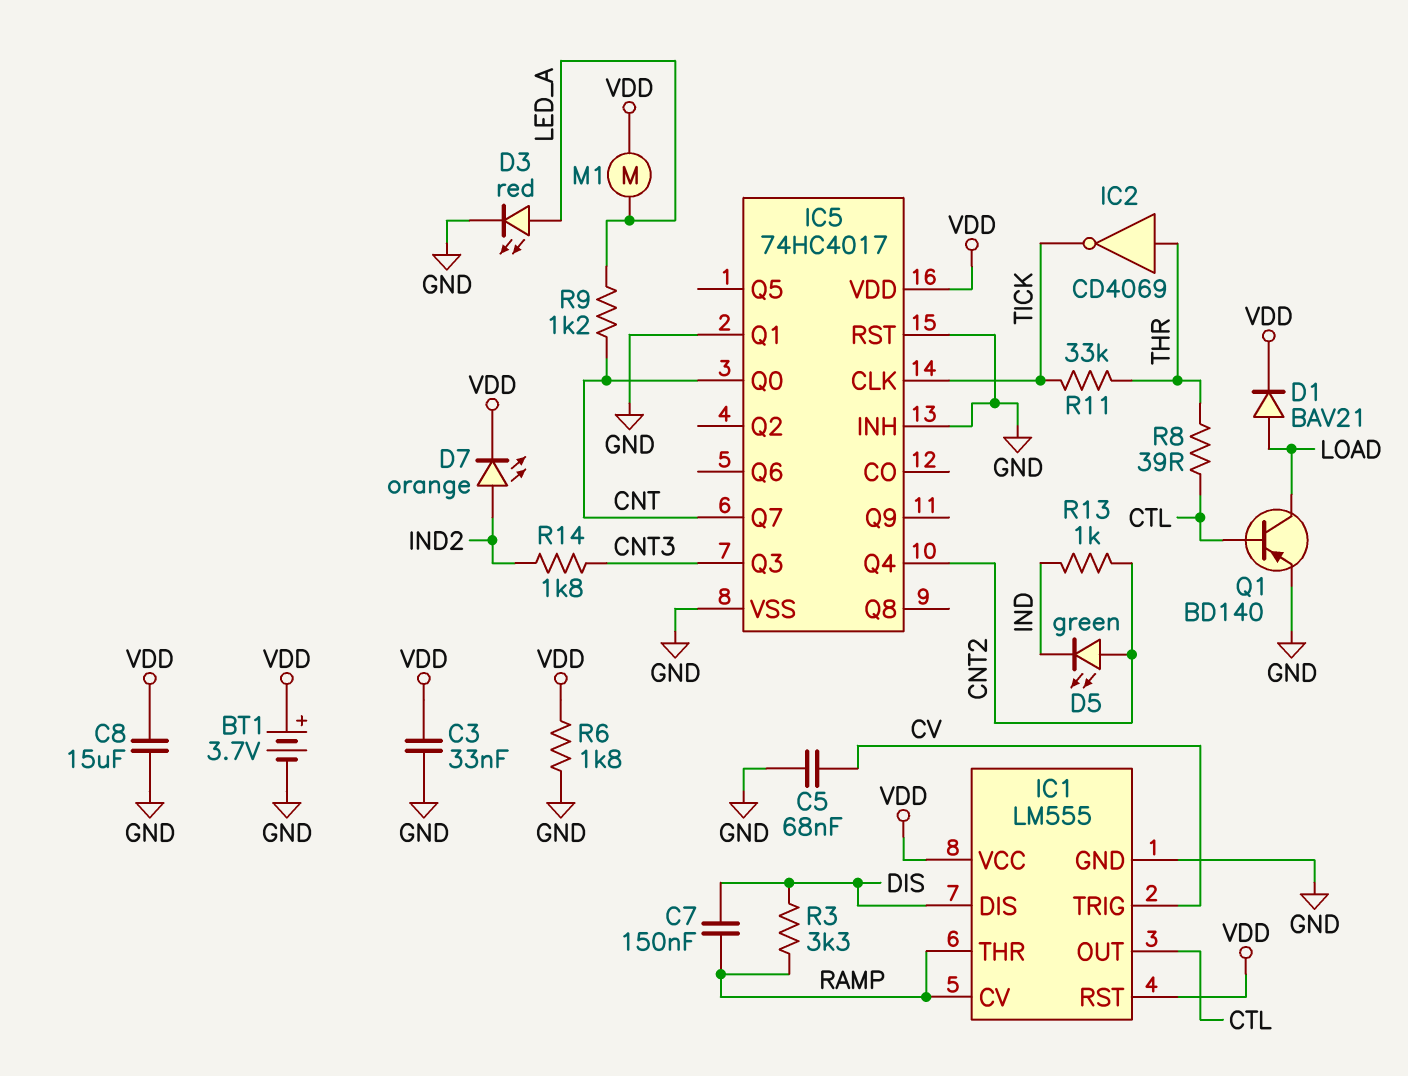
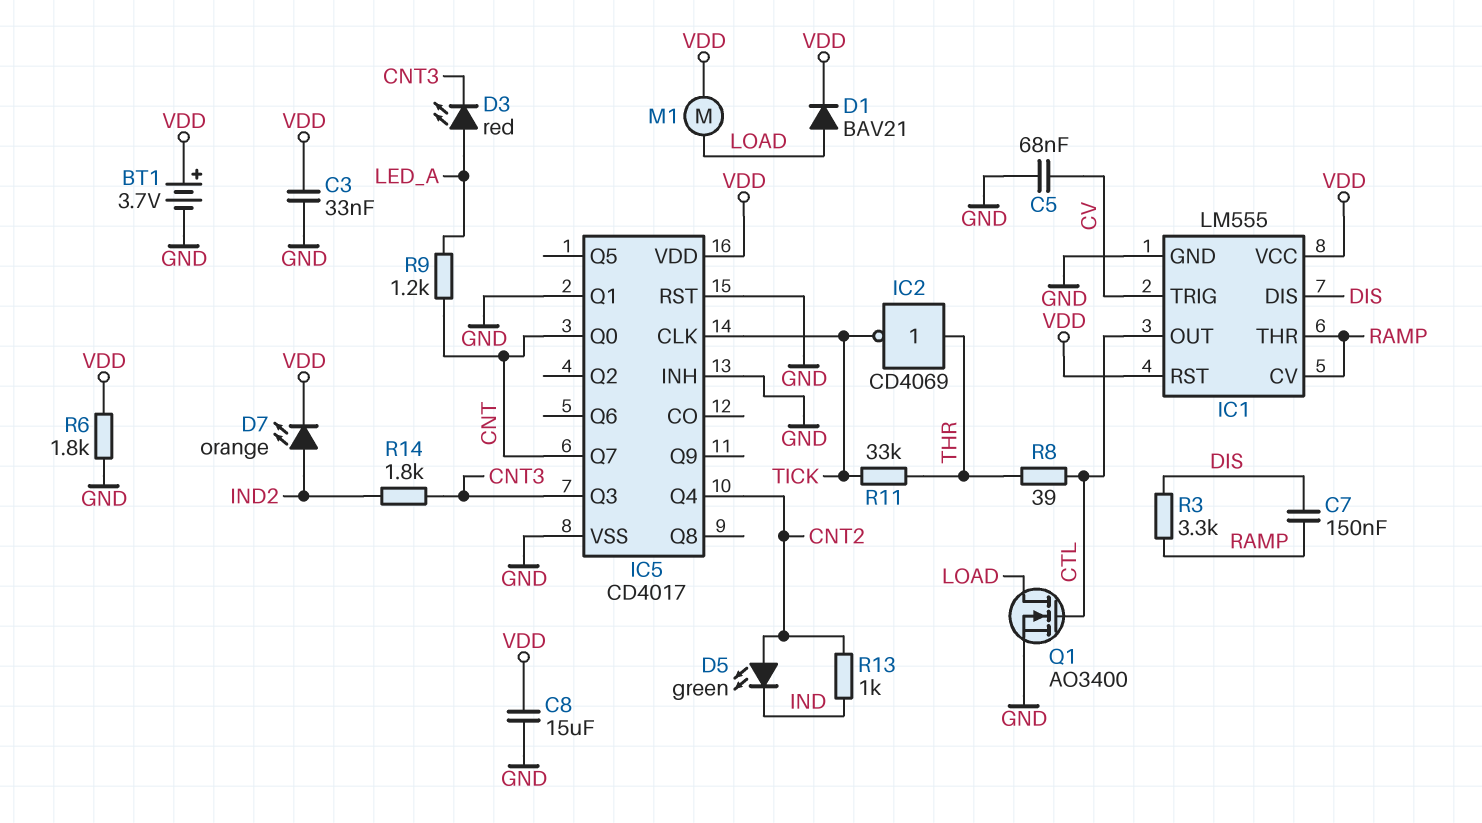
D3: LED red (A LED_A, K GND) -> LED red (A LED_A, K CNT3)
IC5: 74HC4017 -> CD4017
M1: motor (LED_A, VDD) -> motor (LOAD, VDD)
Q1: PNP BD140 (B CTL, C LOAD, E GND) -> NMOS AO3400 (G CTL, D LOAD, S GND)

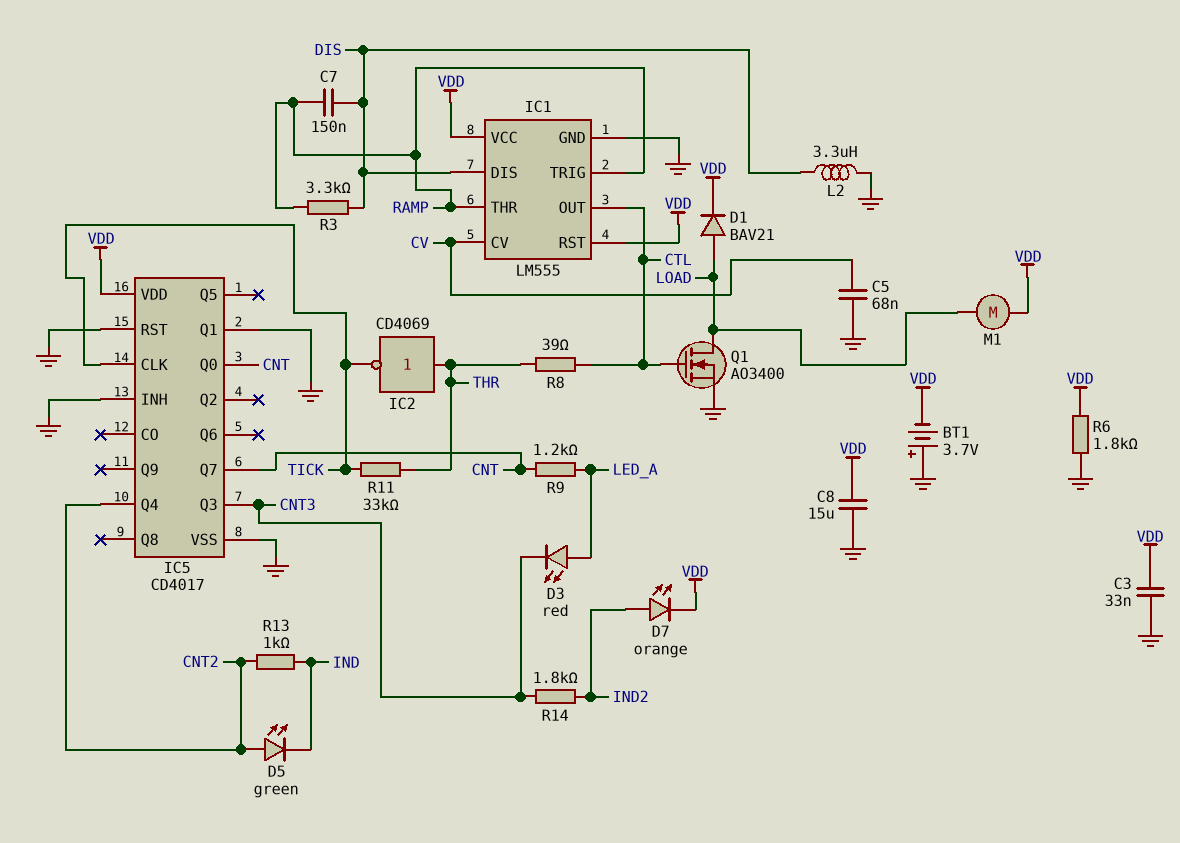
BT1: 3.7V (plus VDD, minus GND) -> 3.7V (plus GND, minus VDD)
IC1 pin CV: RAMP -> CV
IC1 pin TRIG: CV -> RAMP
L2: none -> 3.3uH (DIS, GND)

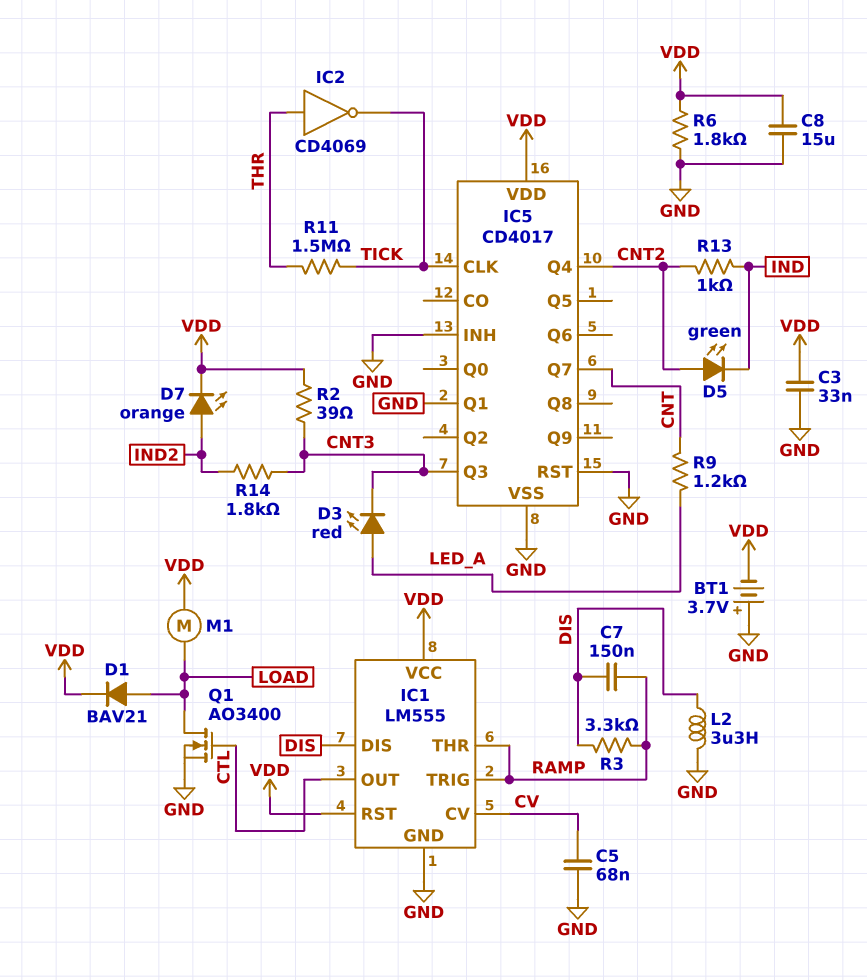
IC5 pin Q0: CNT -> none
R2: none -> 39 (CNT3, VDD)
R8: 39 (CTL, THR) -> none
R11: 33k (THR, TICK) -> 1.5M (THR, TICK)

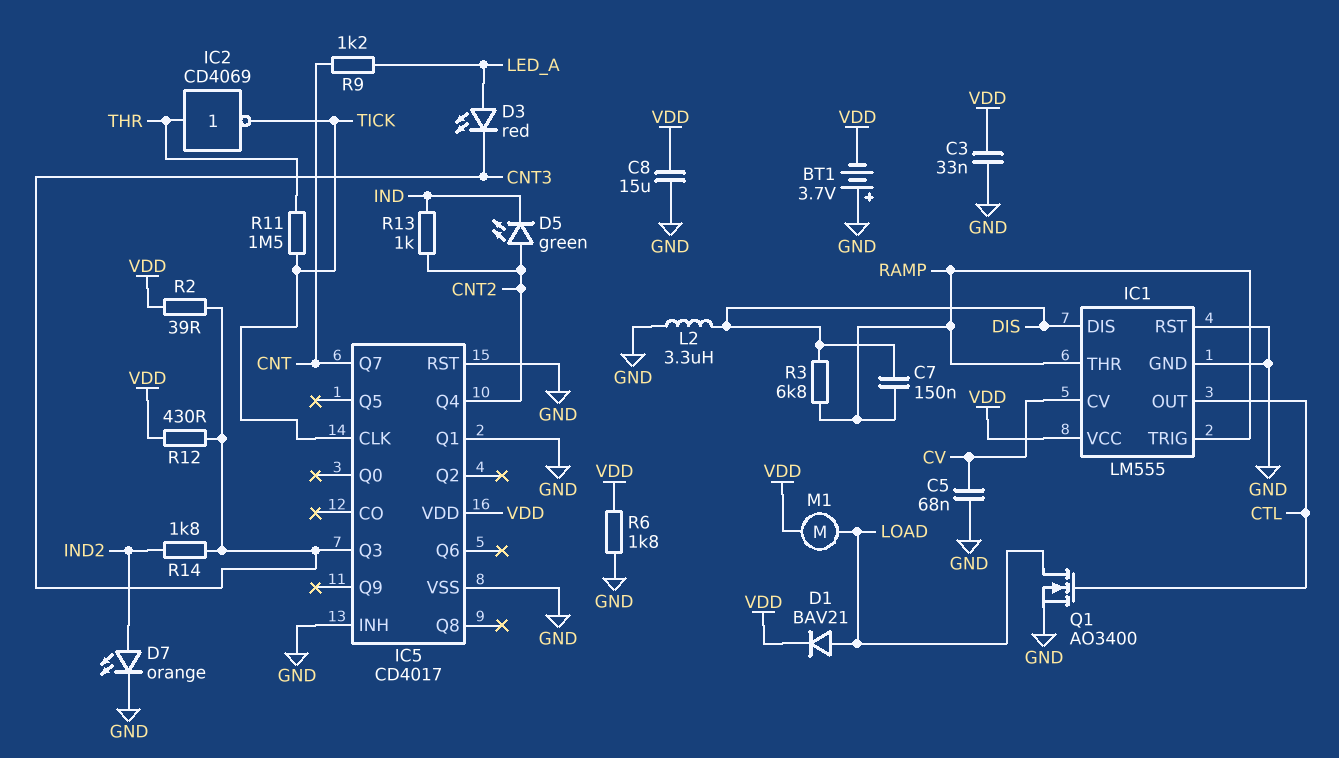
D7: LED orange (A IND2, K VDD) -> LED orange (A IND2, K GND)
IC1 pin RST: VDD -> GND
R3: 3.3k (DIS, RAMP) -> 6.8k (DIS, RAMP)
R12: none -> 430 (CNT3, VDD)

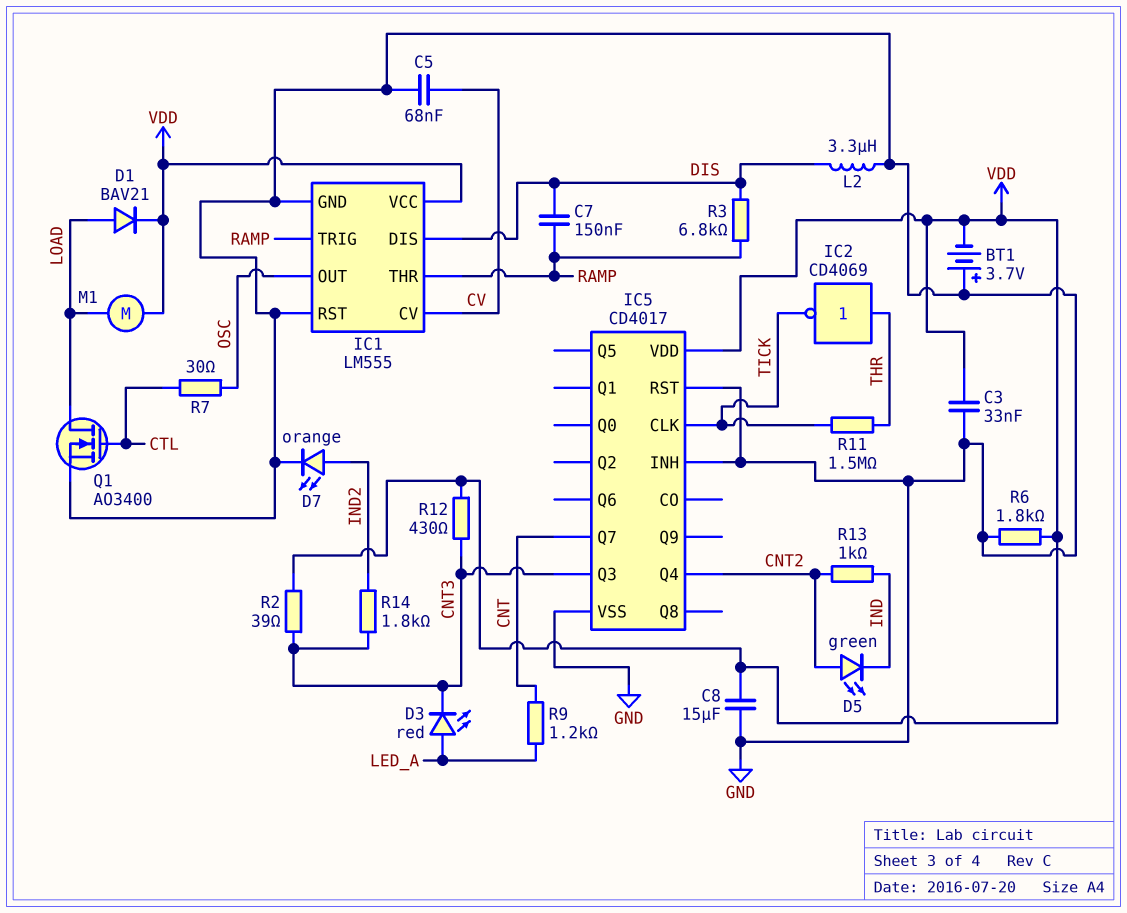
IC1 pin OUT: CTL -> OSC
IC5 pin Q1: GND -> none
R7: none -> 30 (CTL, OSC)

